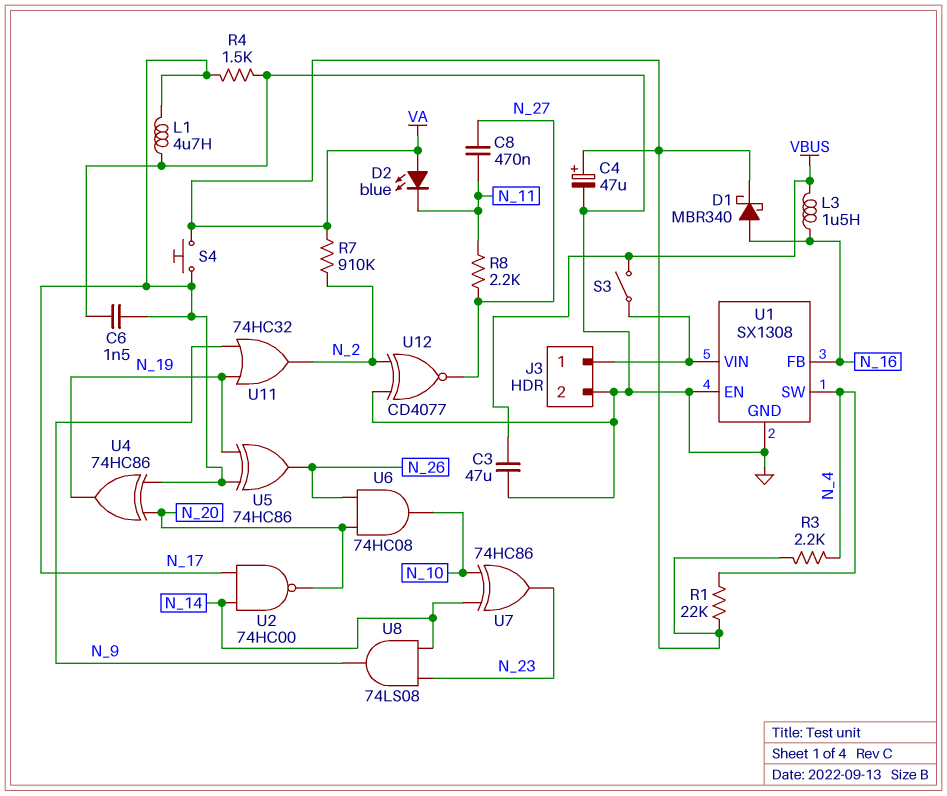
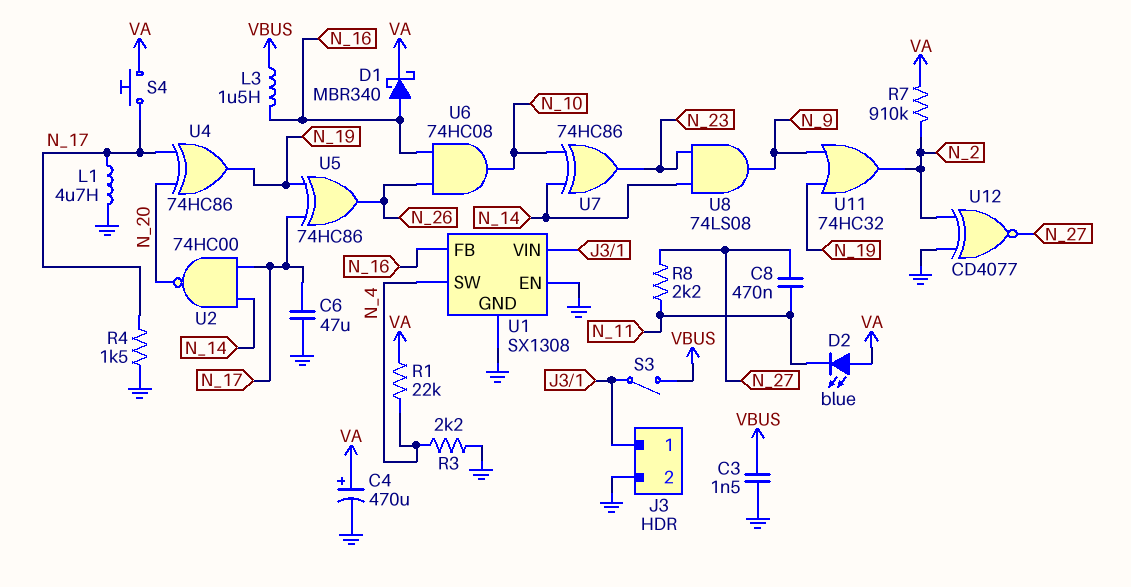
C3: 47uF (GND, VBUS) -> 1.5nF (GND, VBUS)
C4: 47uF (plus VA, minus GND) -> 470uF (plus VA, minus GND)
C6: 1.5nF (GND, N_17) -> 47uF (GND, N_17)
R3: 2.2k (N_4, VA) -> 2.2k (GND, N_4)
U6: AND 74HC08 (in N_20, in N_26, out N_10) -> AND 74HC08 (in N_16, in N_26, out N_10)

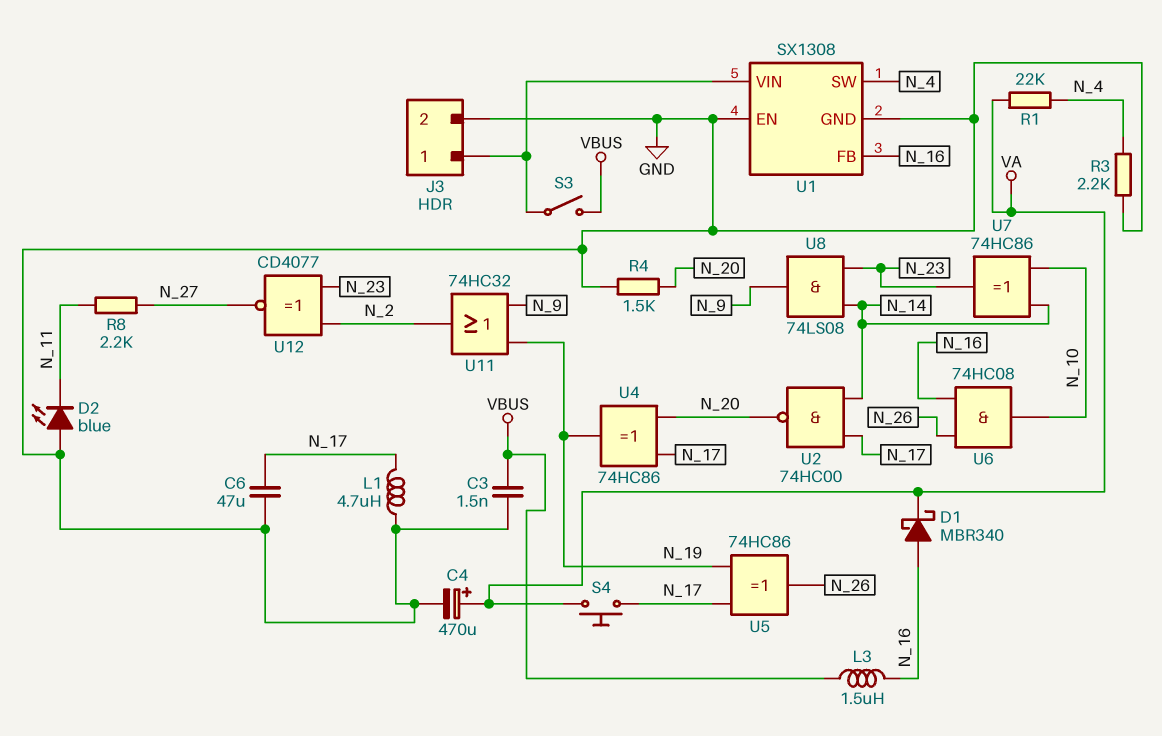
C8: 470nF (N_11, N_27) -> none
D2: LED blue (A VA, K N_11) -> LED blue (A GND, K N_11)
R4: 1.5k (GND, N_17) -> 1.5k (GND, N_20)
R7: 910k (N_2, VA) -> none
U12: XNOR CD4077 (in GND, in N_2, out N_27) -> XNOR CD4077 (in N_2, in N_23, out N_27)

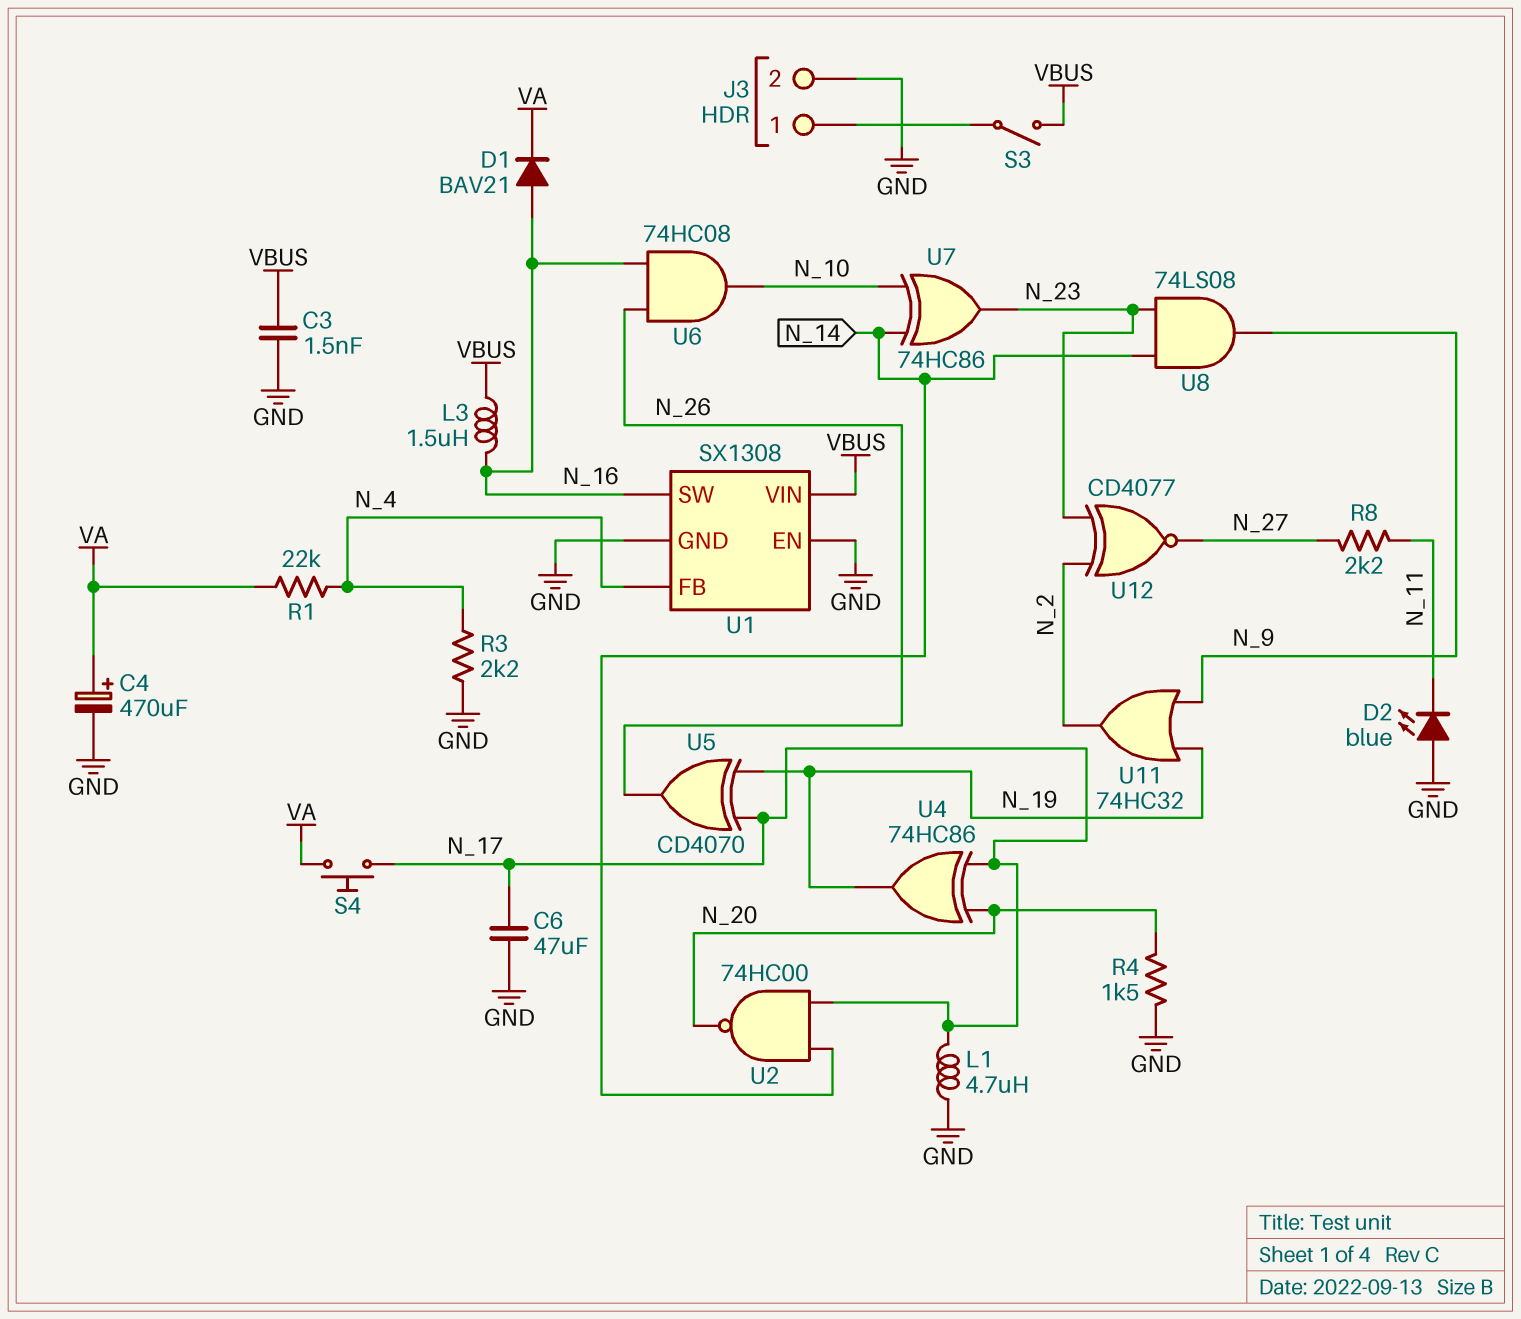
D1: schottky MBR340 (A N_16, K VA) -> diode BAV21 (A N_16, K VA)
U1 pin FB: N_16 -> N_4
U1 pin SW: N_4 -> N_16
U1 pin VIN: J3/1 -> VBUS
U5: XOR 74HC86 (in N_17, in N_19, out N_26) -> XOR CD4070 (in N_17, in N_19, out N_26)

